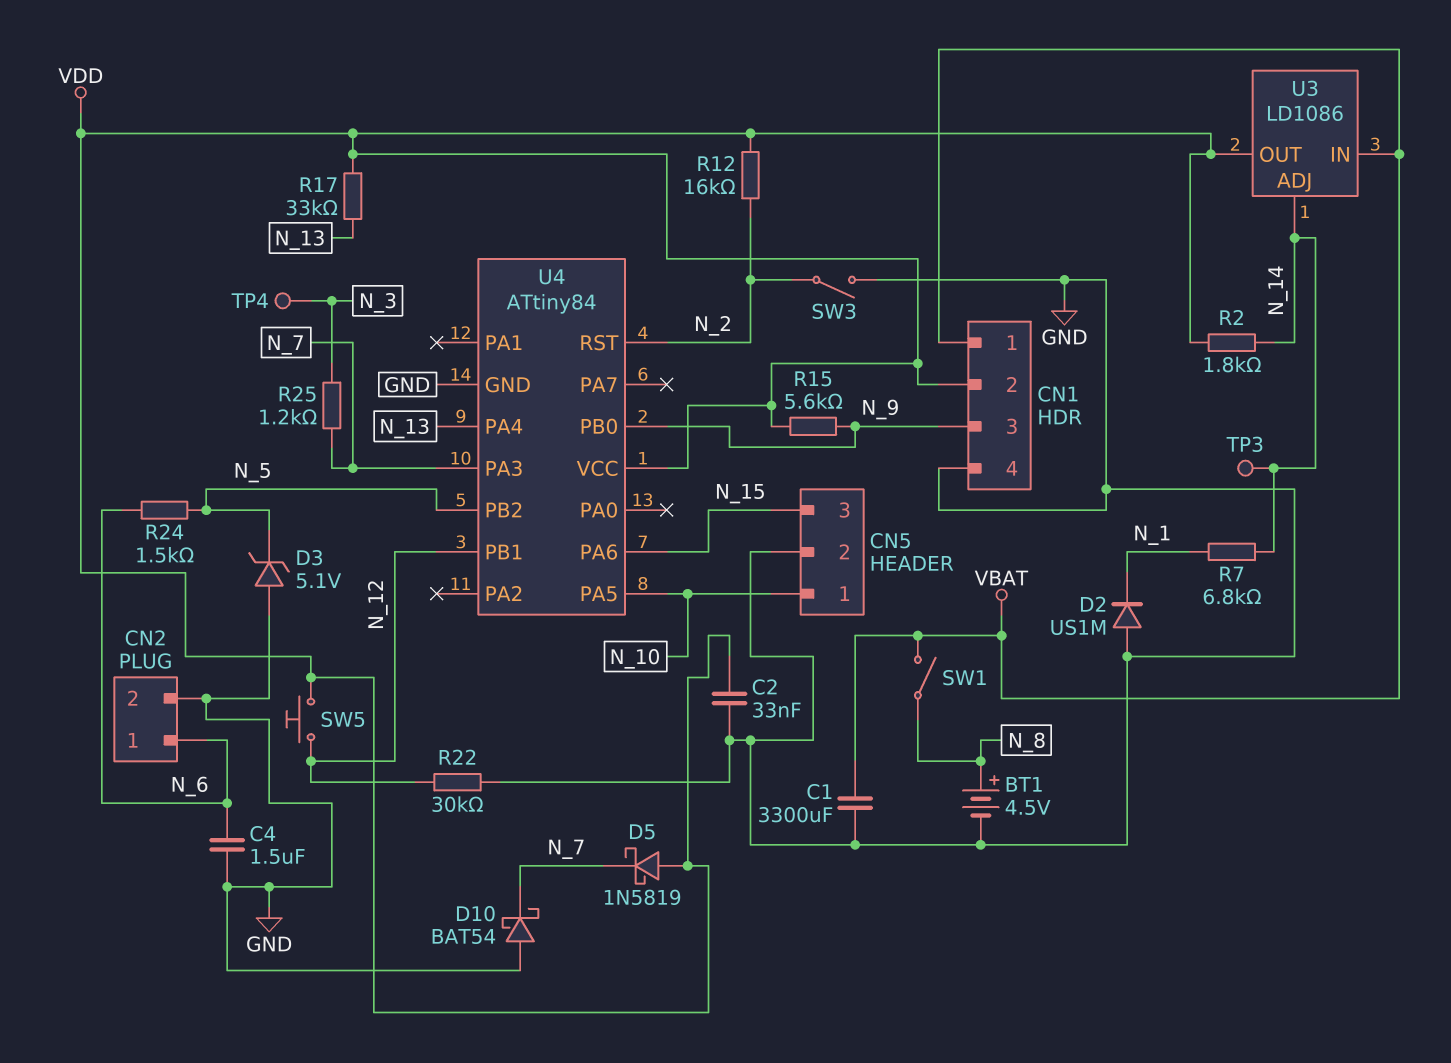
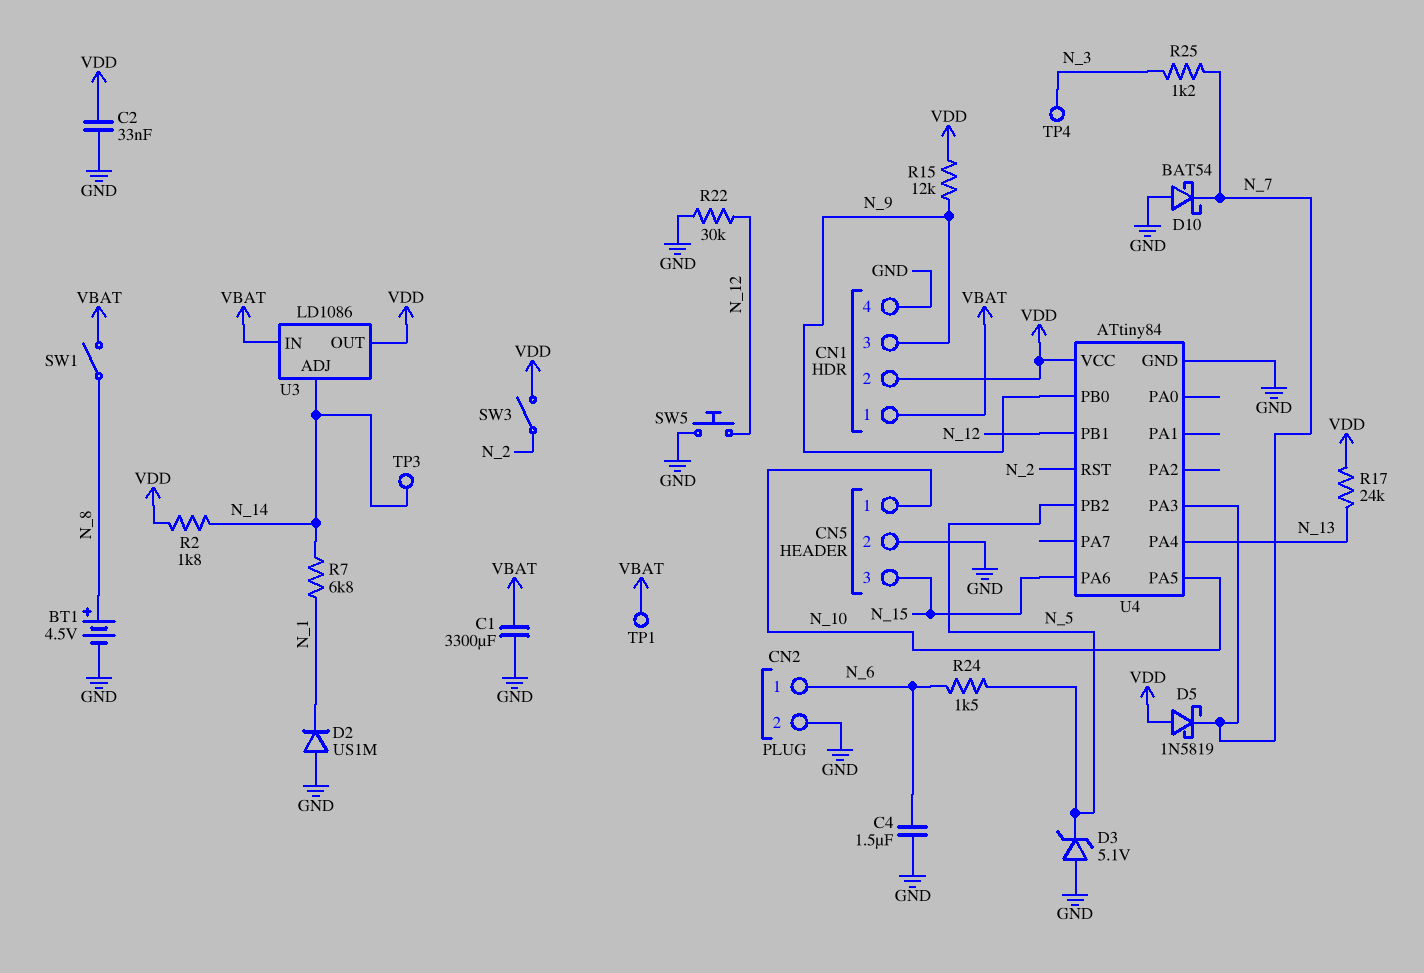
R12: 16k (N_2, VDD) -> none
R15: 5.6k (N_9, VDD) -> 12k (N_9, VDD)
R17: 33k (N_13, VDD) -> 24k (N_13, VDD)
SW3: switch (GND, N_2) -> switch (N_2, VDD)
SW5: button (N_12, VDD) -> button (GND, N_12)
TP1: none -> test point (VBAT)

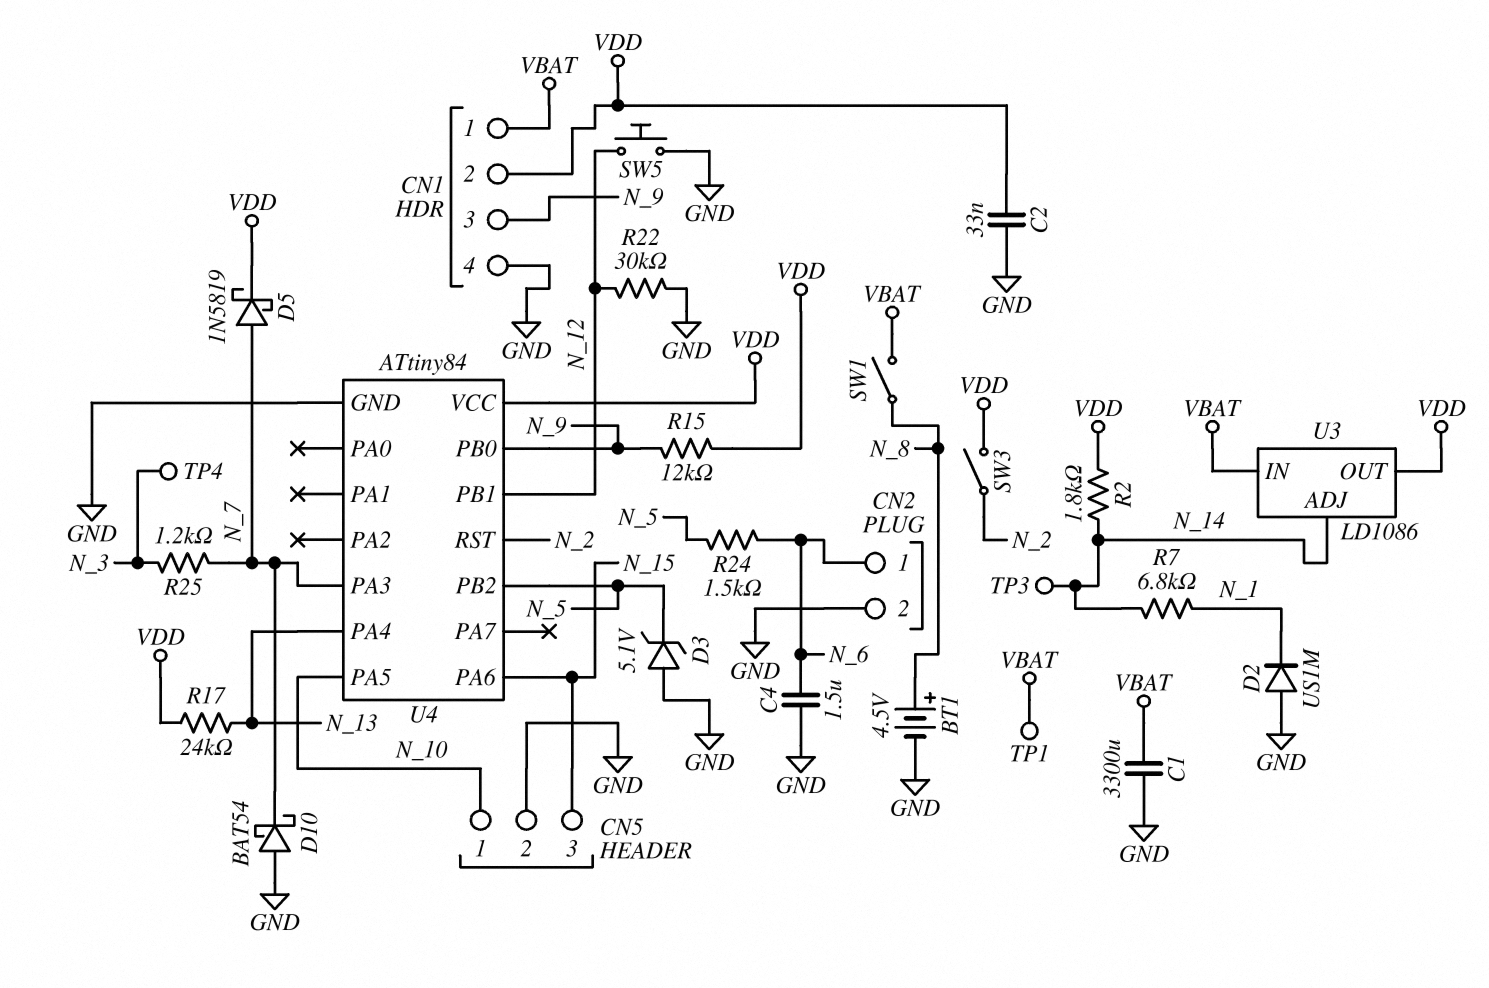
D5: schottky 1N5819 (A VDD, K N_7) -> schottky 1N5819 (A N_7, K VDD)

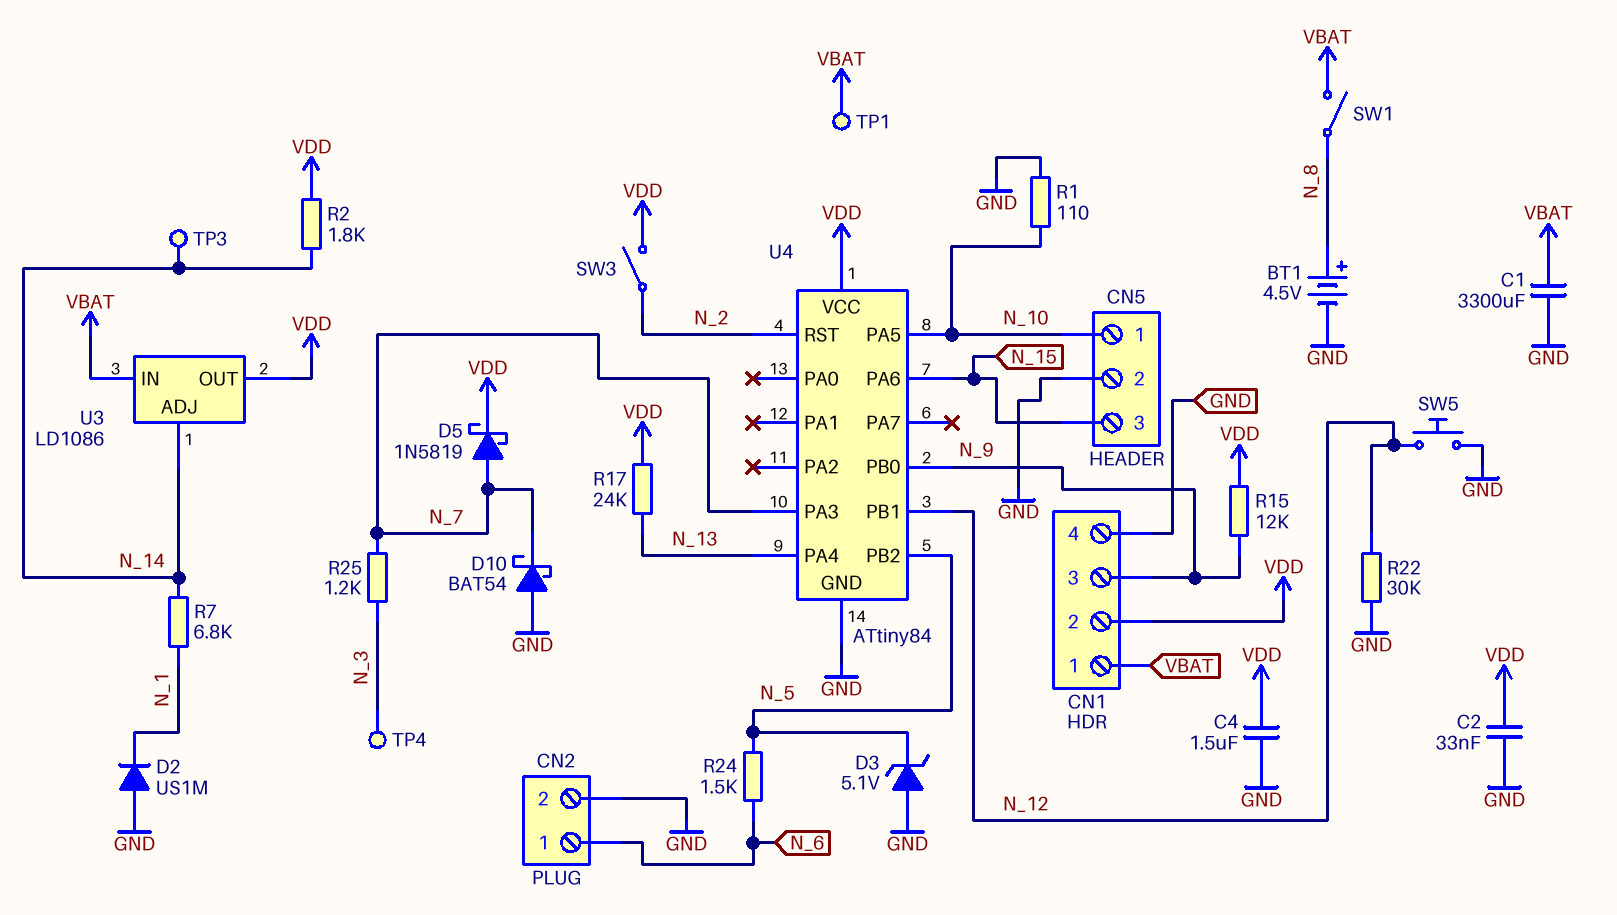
C4: 1.5uF (GND, N_6) -> 1.5uF (GND, VDD)
R1: none -> 110 (GND, N_10)

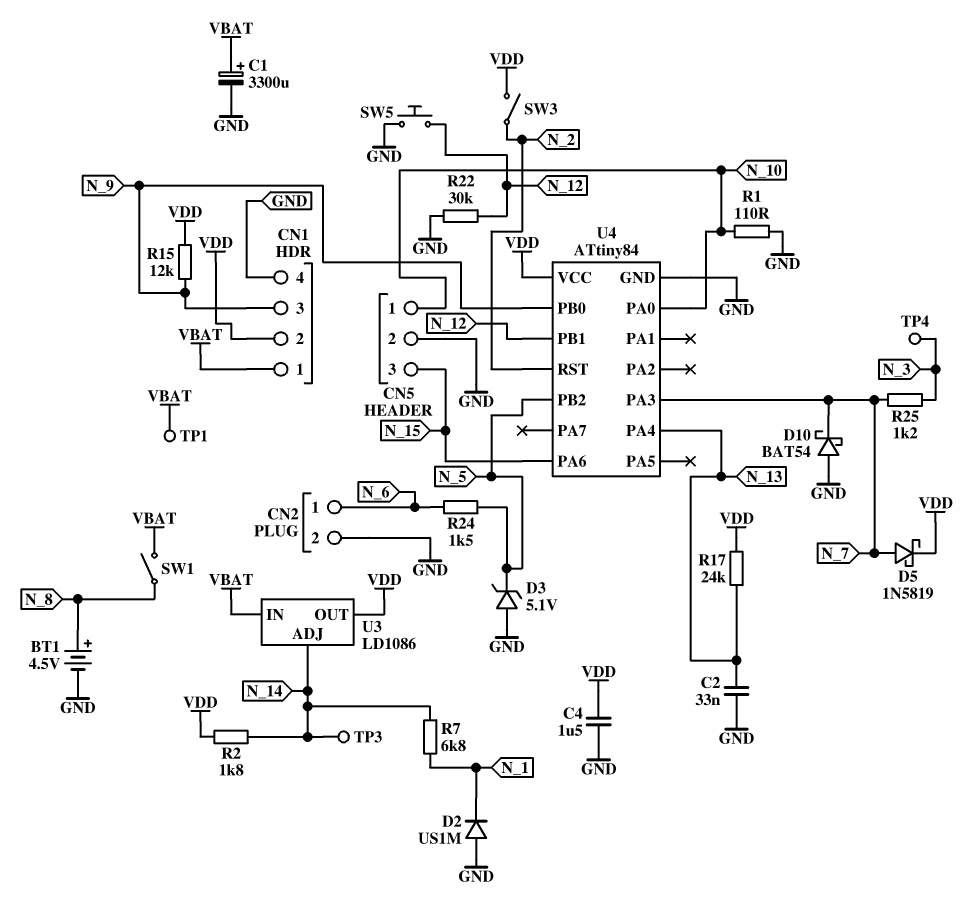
C1: 3300uF (GND, VBAT) -> 3300uF (plus VBAT, minus GND)
C2: 33nF (GND, VDD) -> 33nF (GND, N_13)
U4 pin PA0: none -> N_10
U4 pin PA5: N_10 -> none

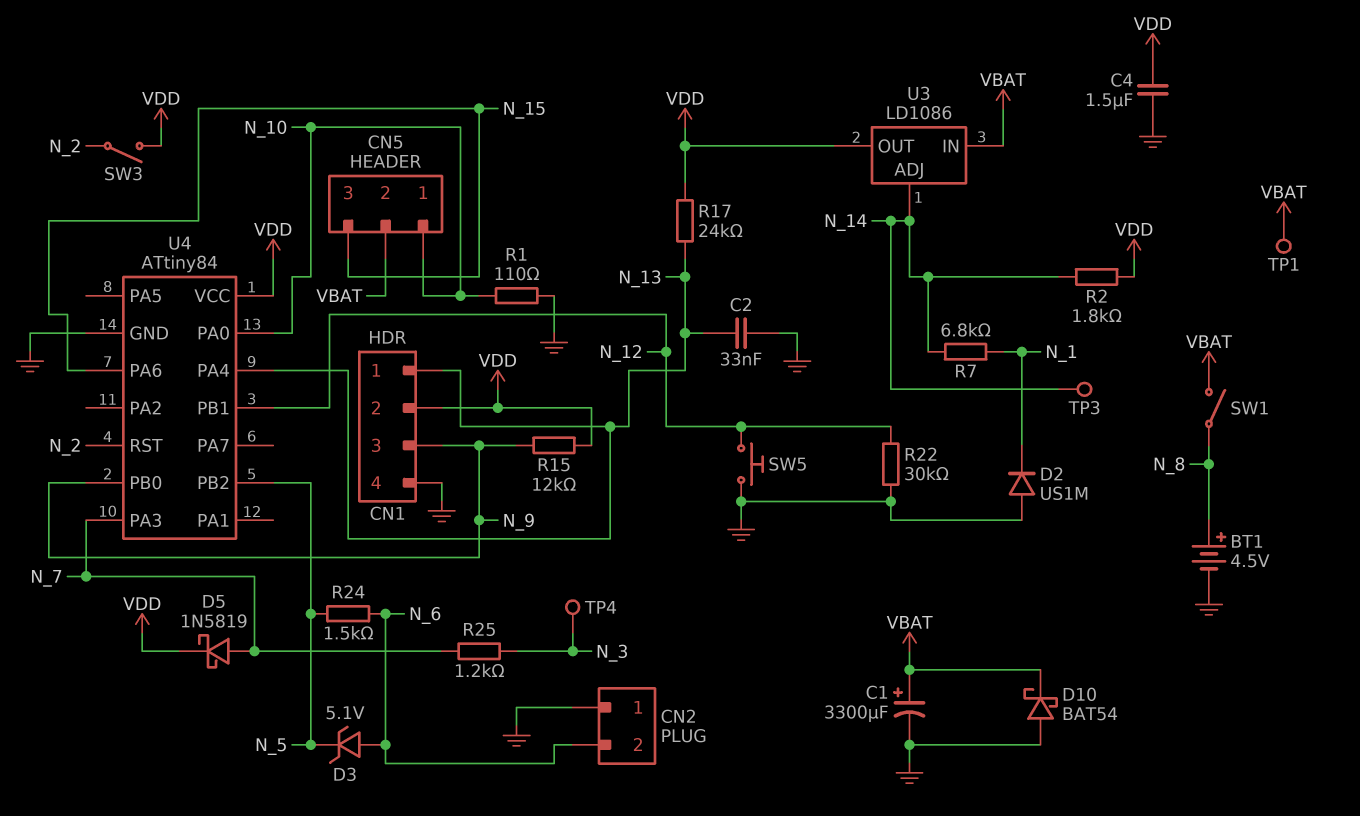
CN1 pin 1: VBAT -> N_13
CN2 pin 1: N_6 -> GND
CN2 pin 2: GND -> N_6
CN5 pin 2: GND -> VBAT
D3: zener 5.1V (A GND, K N_5) -> zener 5.1V (A N_6, K N_5)
D10: schottky BAT54 (A GND, K N_7) -> schottky BAT54 (A GND, K VBAT)

